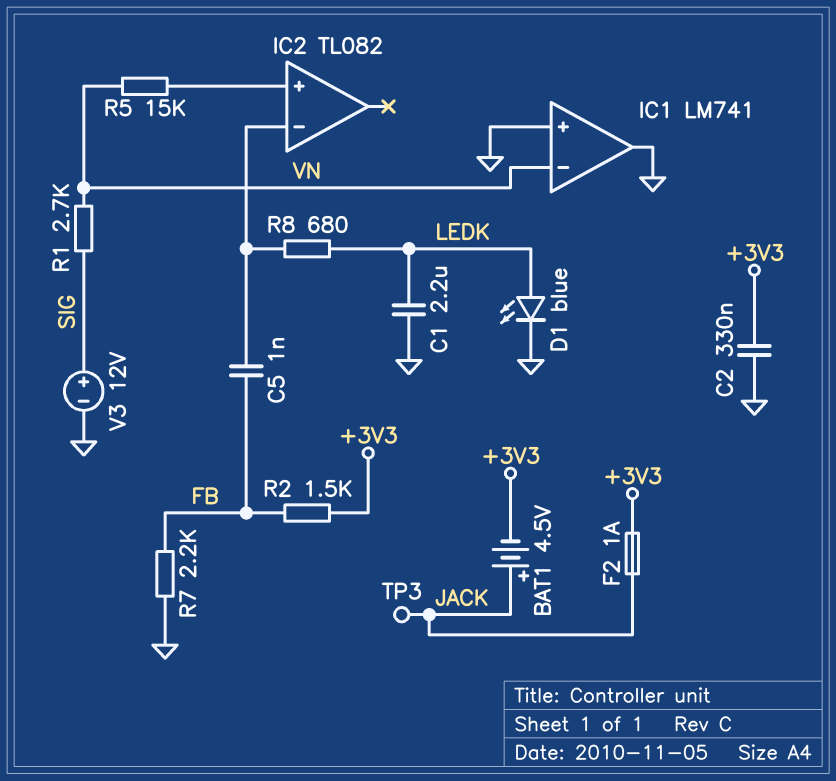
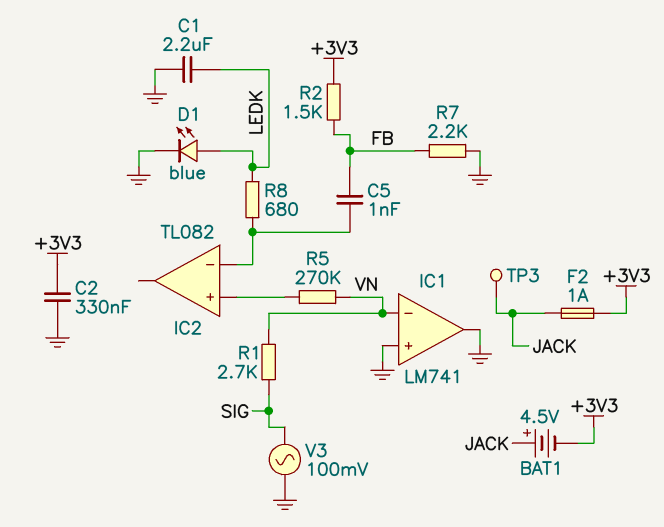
R5: 15k (IC2/in+, VN) -> 270k (IC2/in+, VN)
V3: 12V (plus SIG, minus GND) -> AC 100mV (GND, SIG)

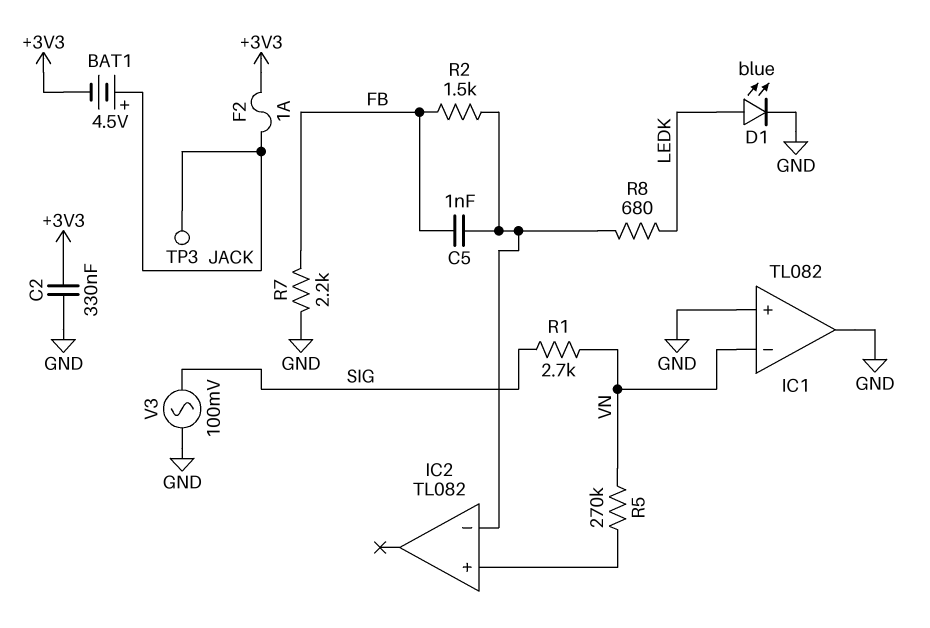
C1: 2.2uF (GND, LEDK) -> none
IC1: LM741 -> TL082
R2: 1.5k (+3V3, FB) -> 1.5k (FB, IC2/in-)

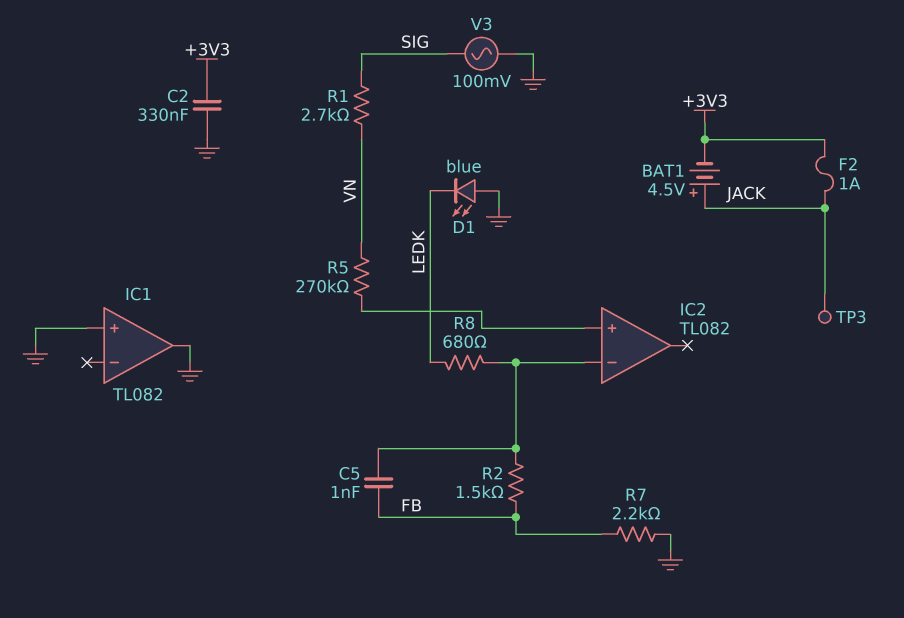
D1: LED blue (A LEDK, K GND) -> LED blue (A GND, K LEDK)
IC1 pin in-: VN -> none

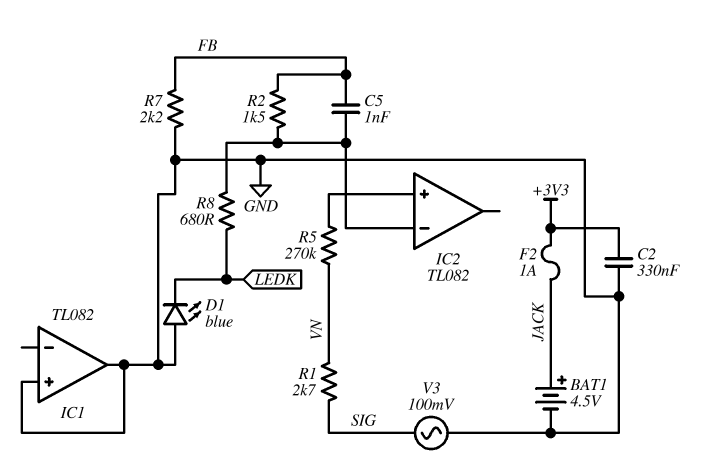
BAT1: 4.5V (plus JACK, minus +3V3) -> 4.5V (plus JACK, minus GND)
TP3: test point (JACK) -> none

